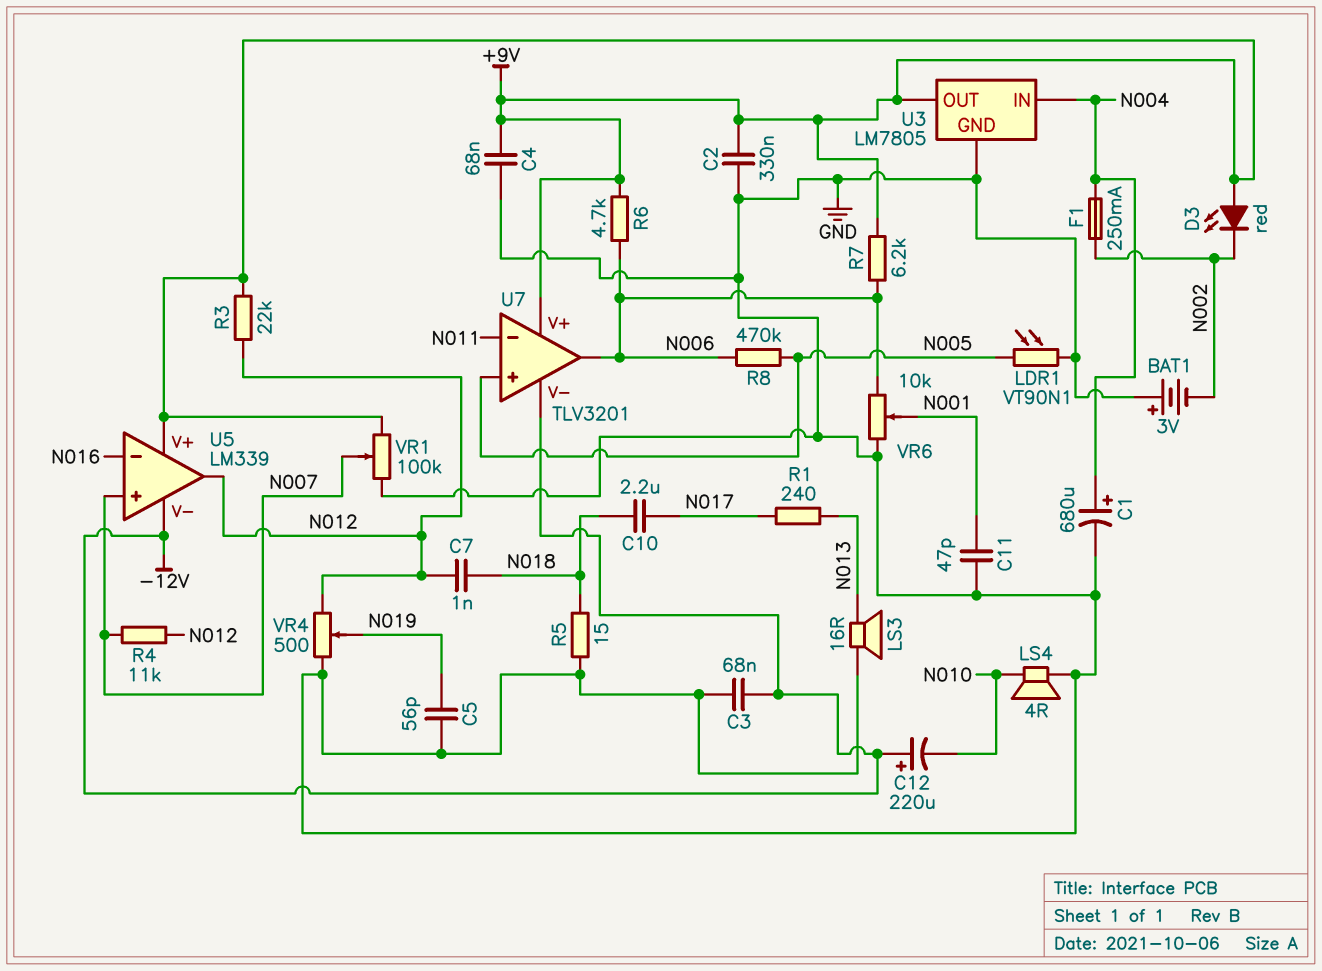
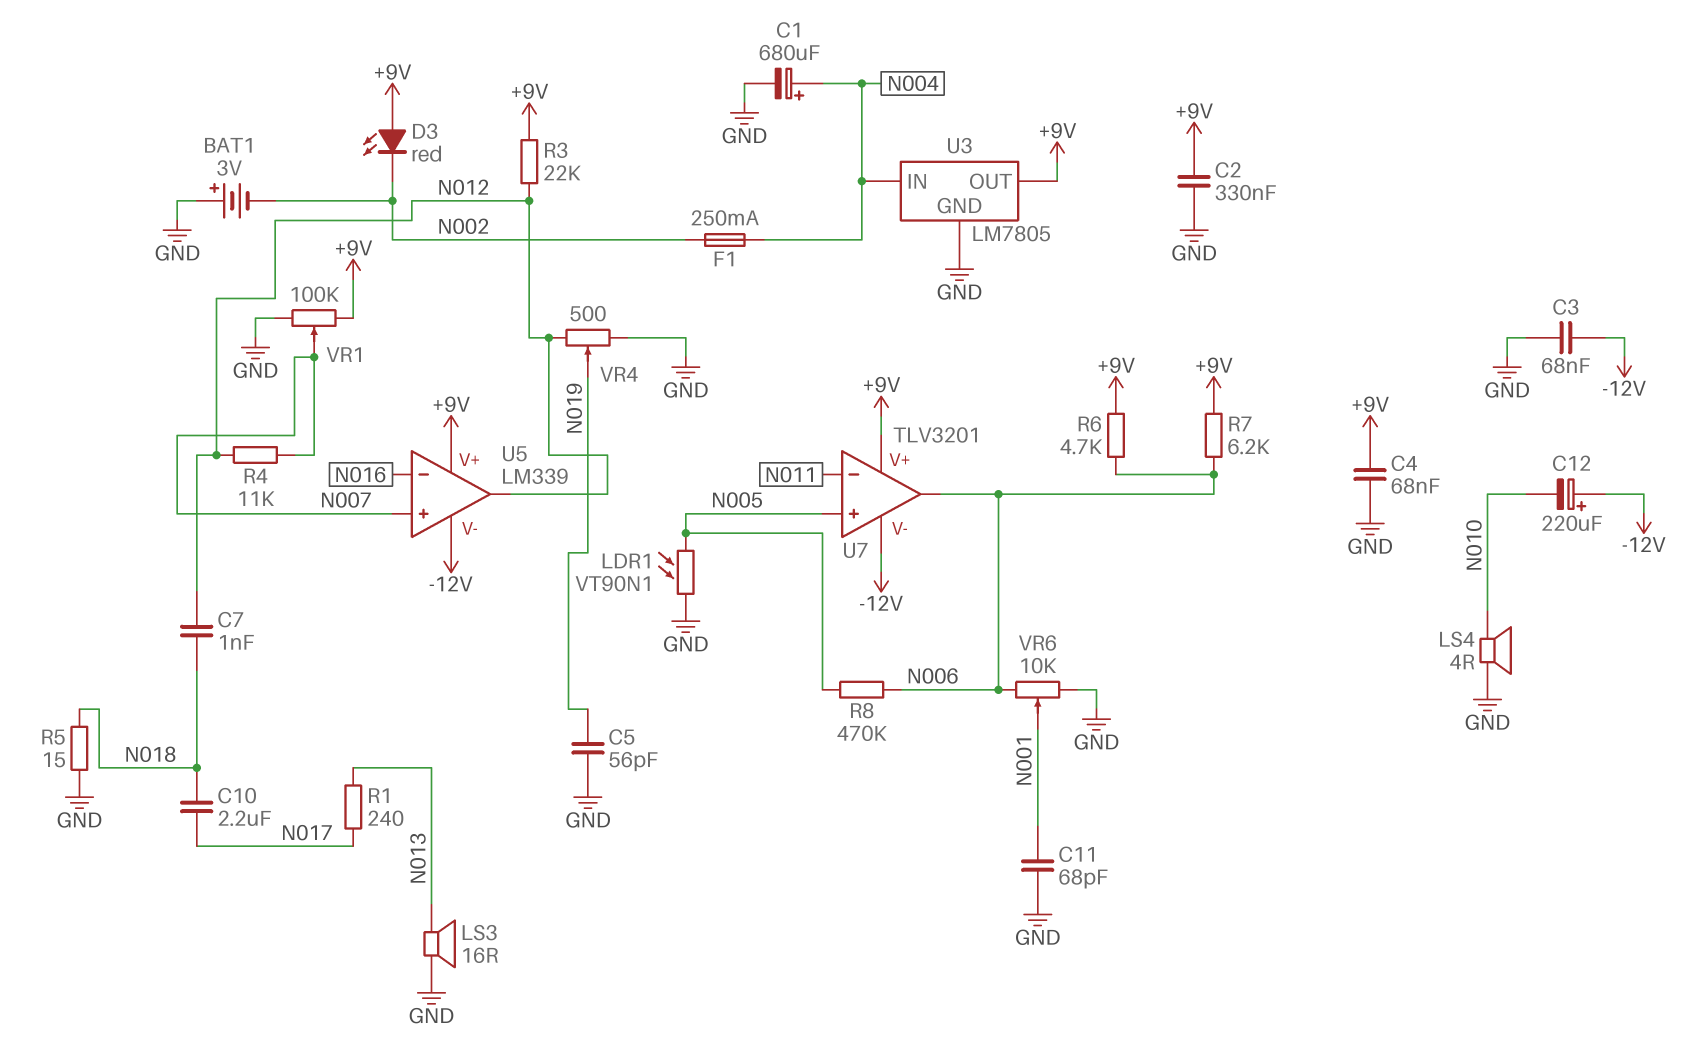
C11: 47pF (GND, N001) -> 68pF (GND, N001)

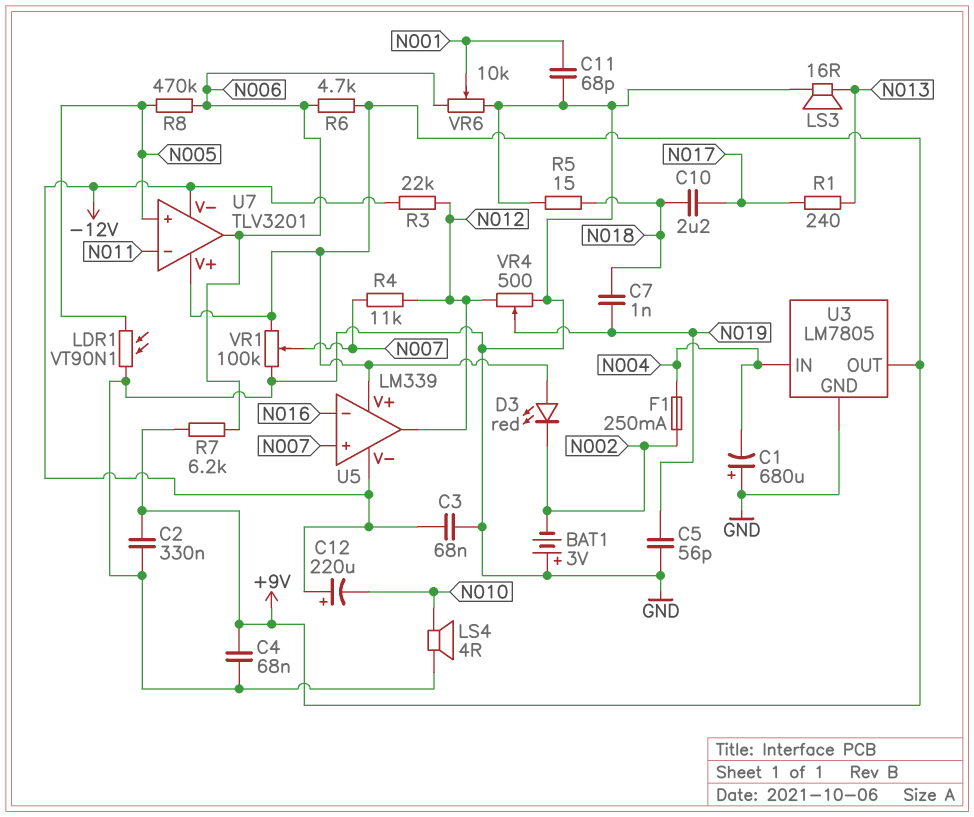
C1: 680uF (plus N004, minus GND) -> 680uF (plus GND, minus N004)
C7: 1nF (N012, N018) -> 1nF (N018, N019)
R3: 22k (+9V, N012) -> 22k (-12V, N012)

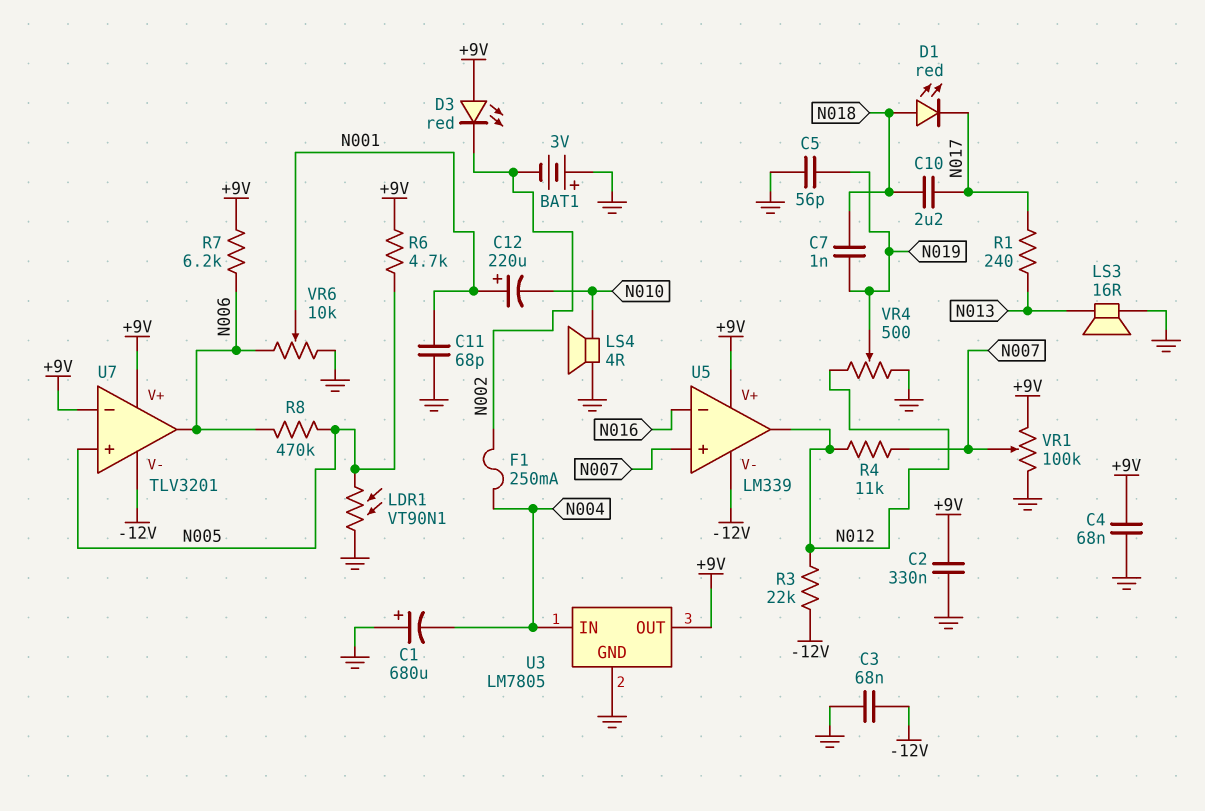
C12: 220uF (plus -12V, minus N010) -> 220uF (plus N001, minus N010)
D1: none -> LED red (A N018, K N017)
R5: 15 (GND, N018) -> none
R6: 4.7k (+9V, N006) -> 4.7k (+9V, N005)
U7 pin in-: N011 -> +9V

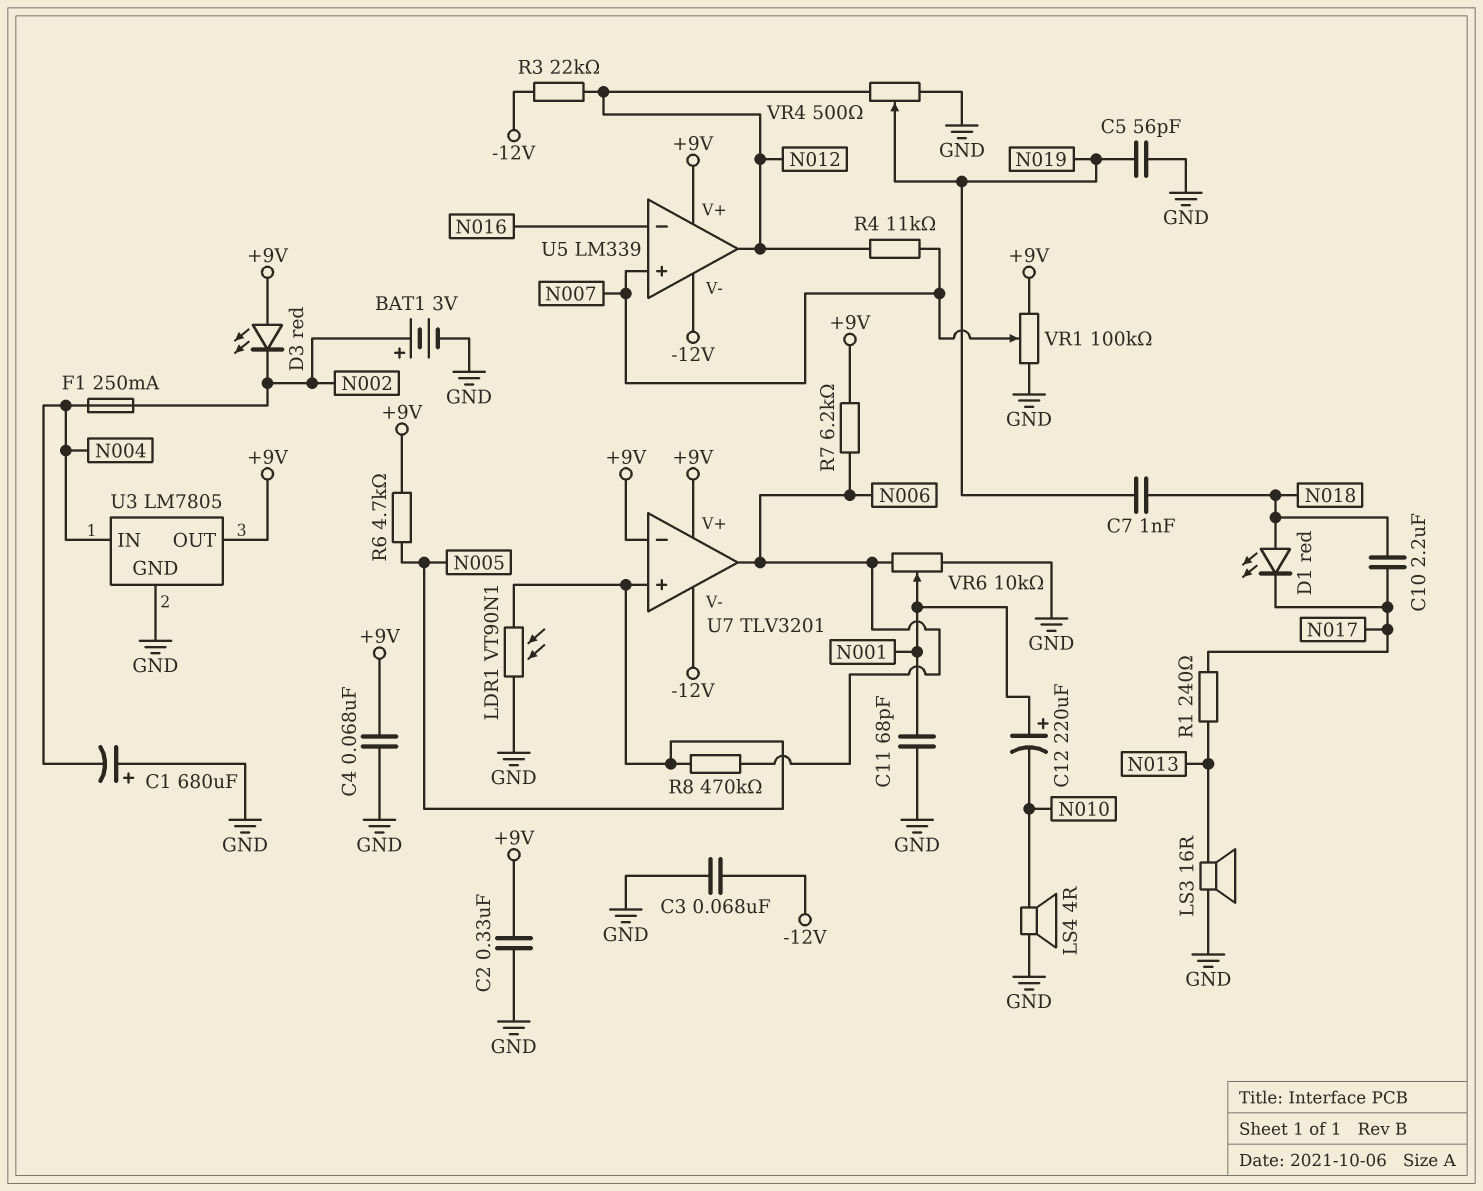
BAT1: 3V (plus GND, minus N002) -> 3V (plus N002, minus GND)

